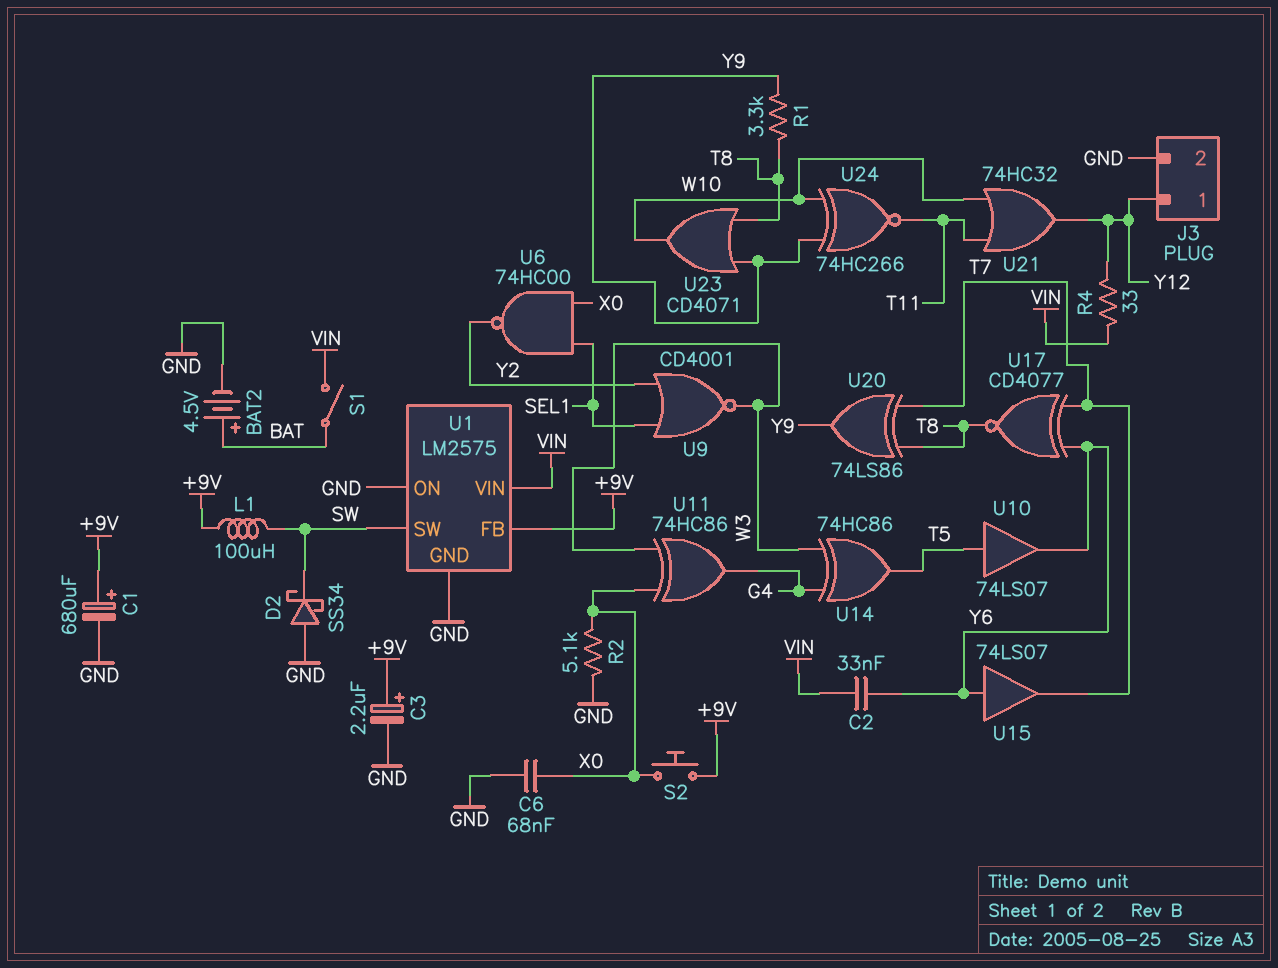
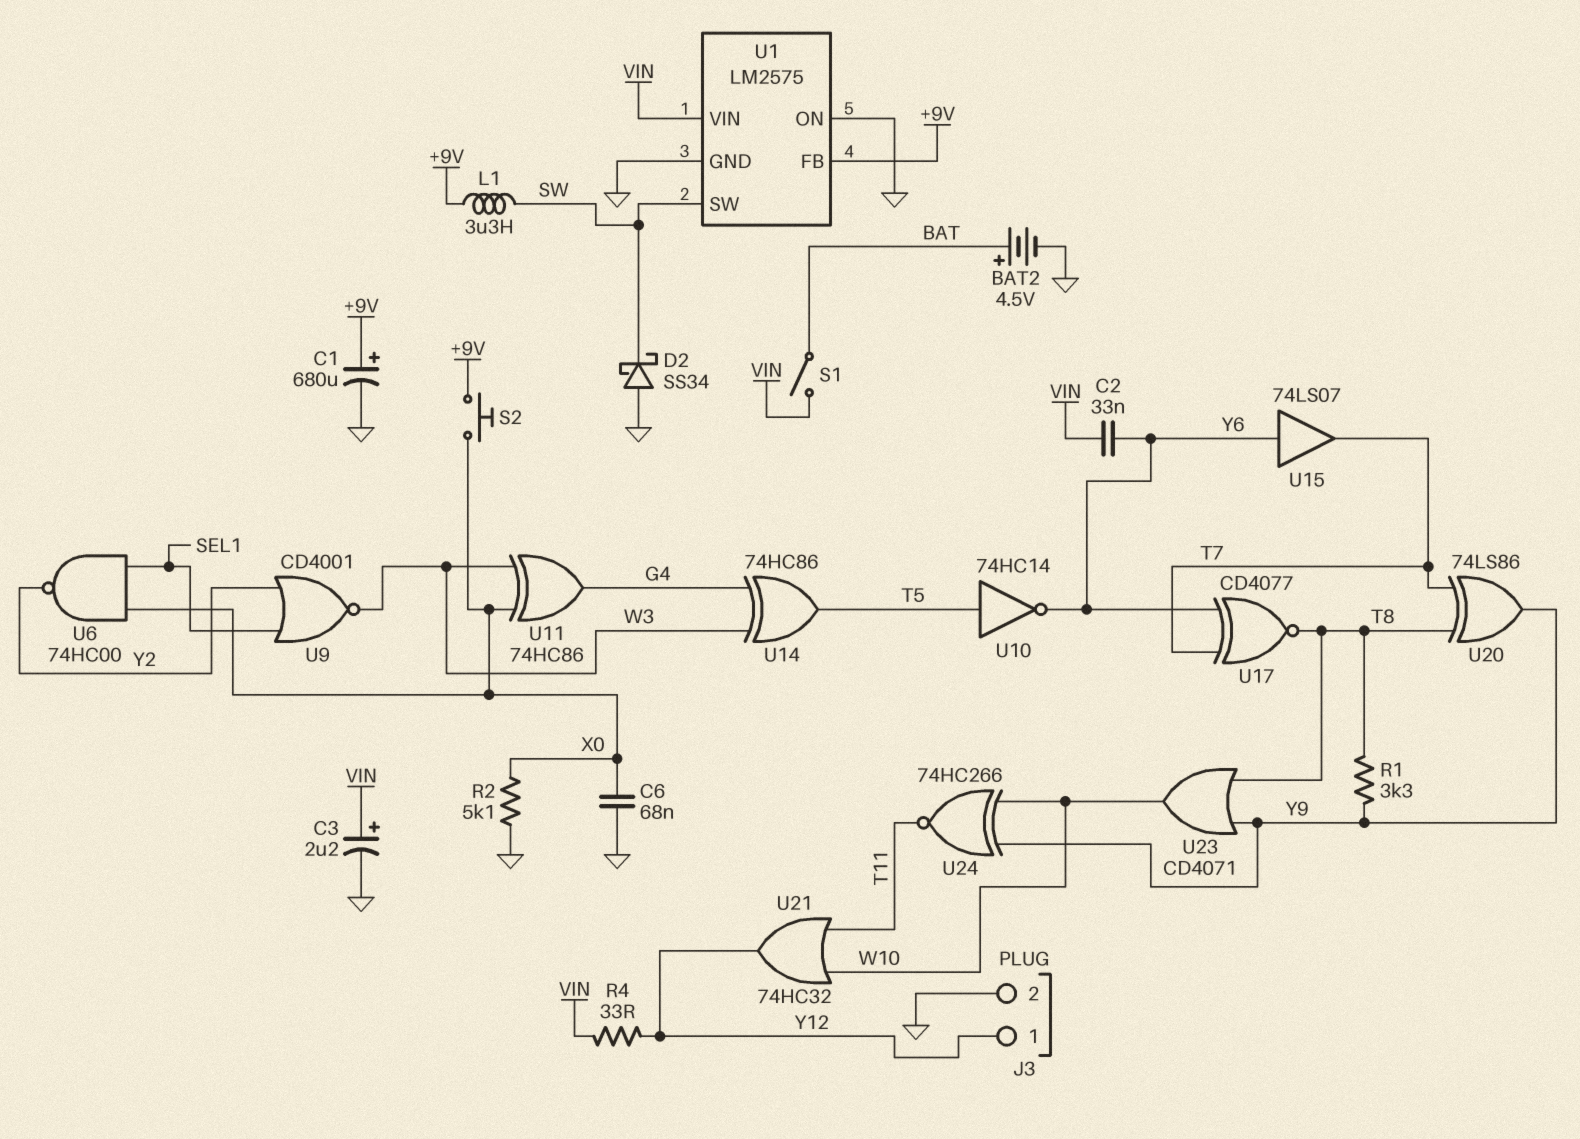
C3: 2.2uF (plus +9V, minus GND) -> 2.2uF (plus VIN, minus GND)
L1: 100uH (+9V, SW) -> 3.3uH (+9V, SW)
U10: buffer 74LS07 (in T5, out Y6) -> NOT 74HC14 (in T5, out Y6)

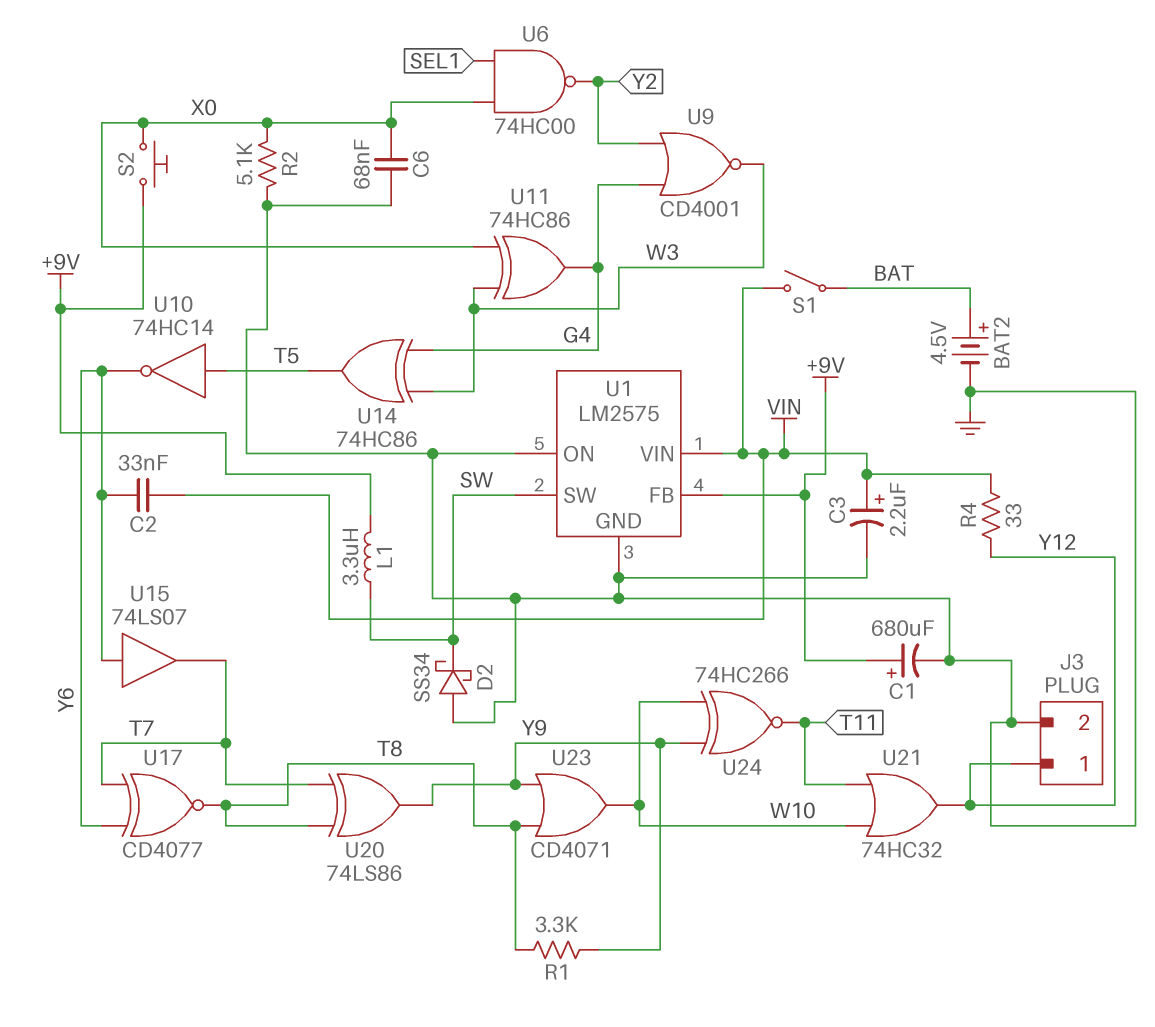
U9: NOR CD4001 (in SEL1, in Y2, out W3) -> NOR CD4001 (in G4, in Y2, out W3)

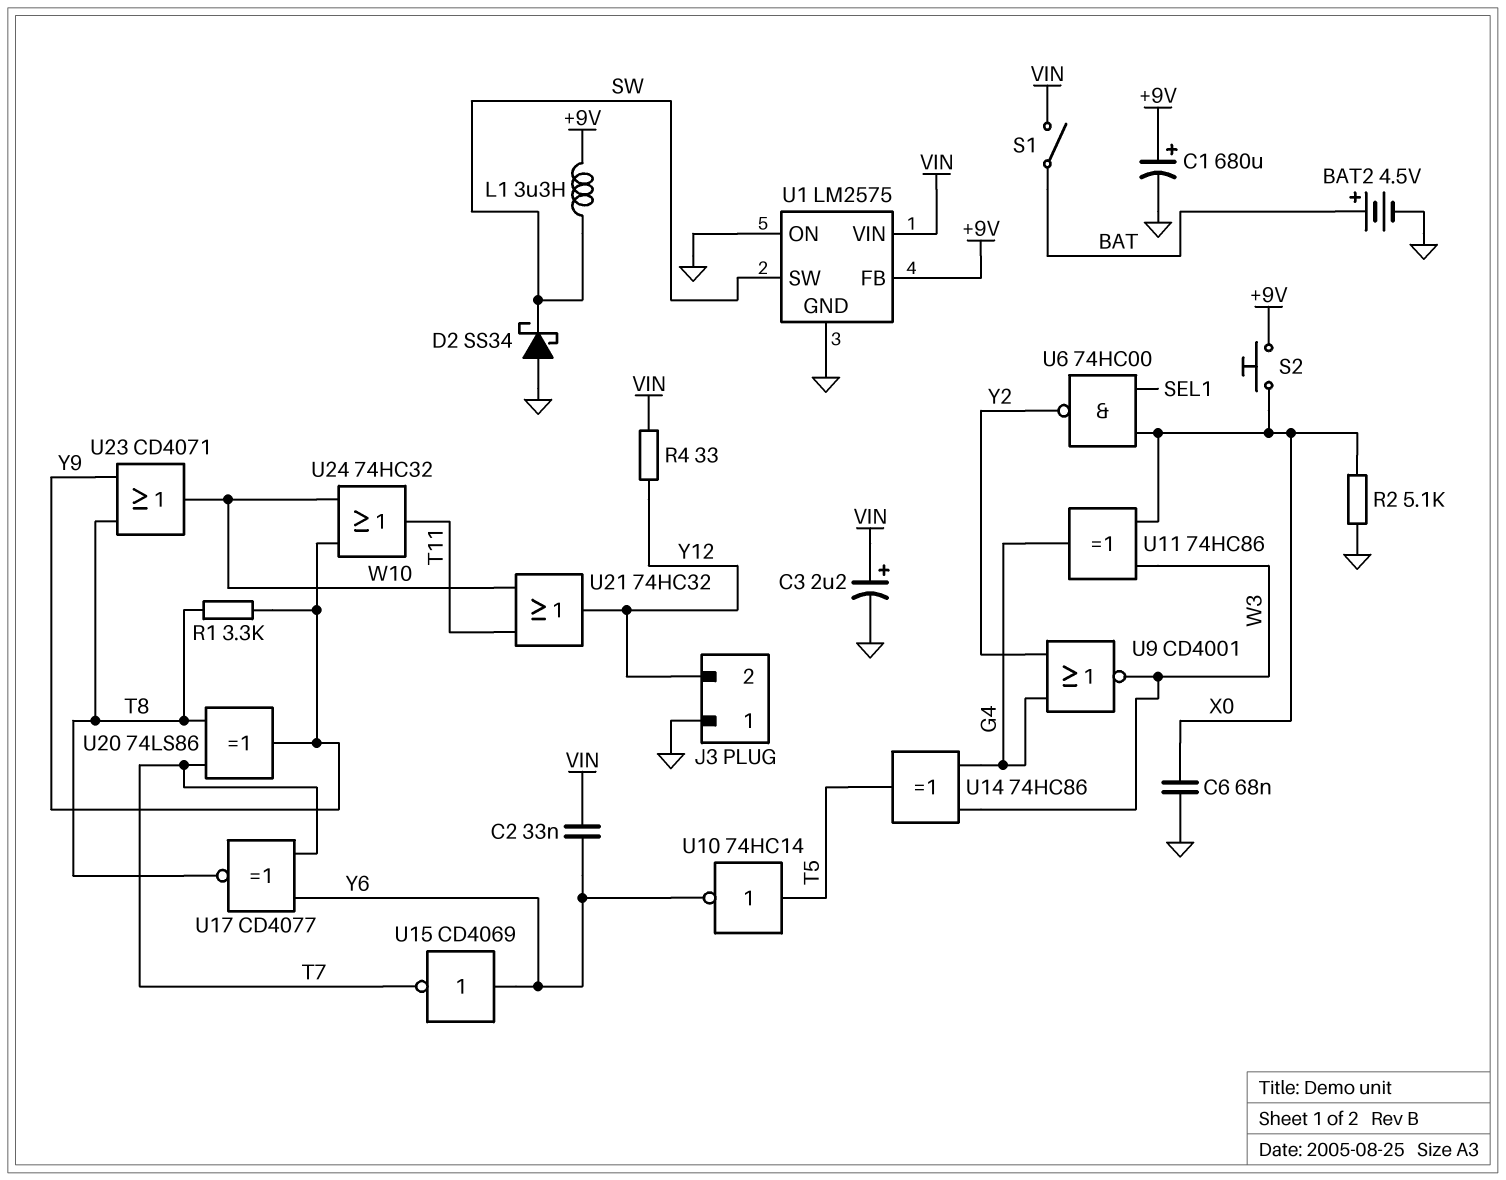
J3 pin 1: Y12 -> GND
J3 pin 2: GND -> Y12
U15: buffer 74LS07 (in Y6, out T7) -> NOT CD4069 (in Y6, out T7)
U24: XNOR 74HC266 (in W10, in Y9, out T11) -> OR 74HC32 (in W10, in Y9, out T11)

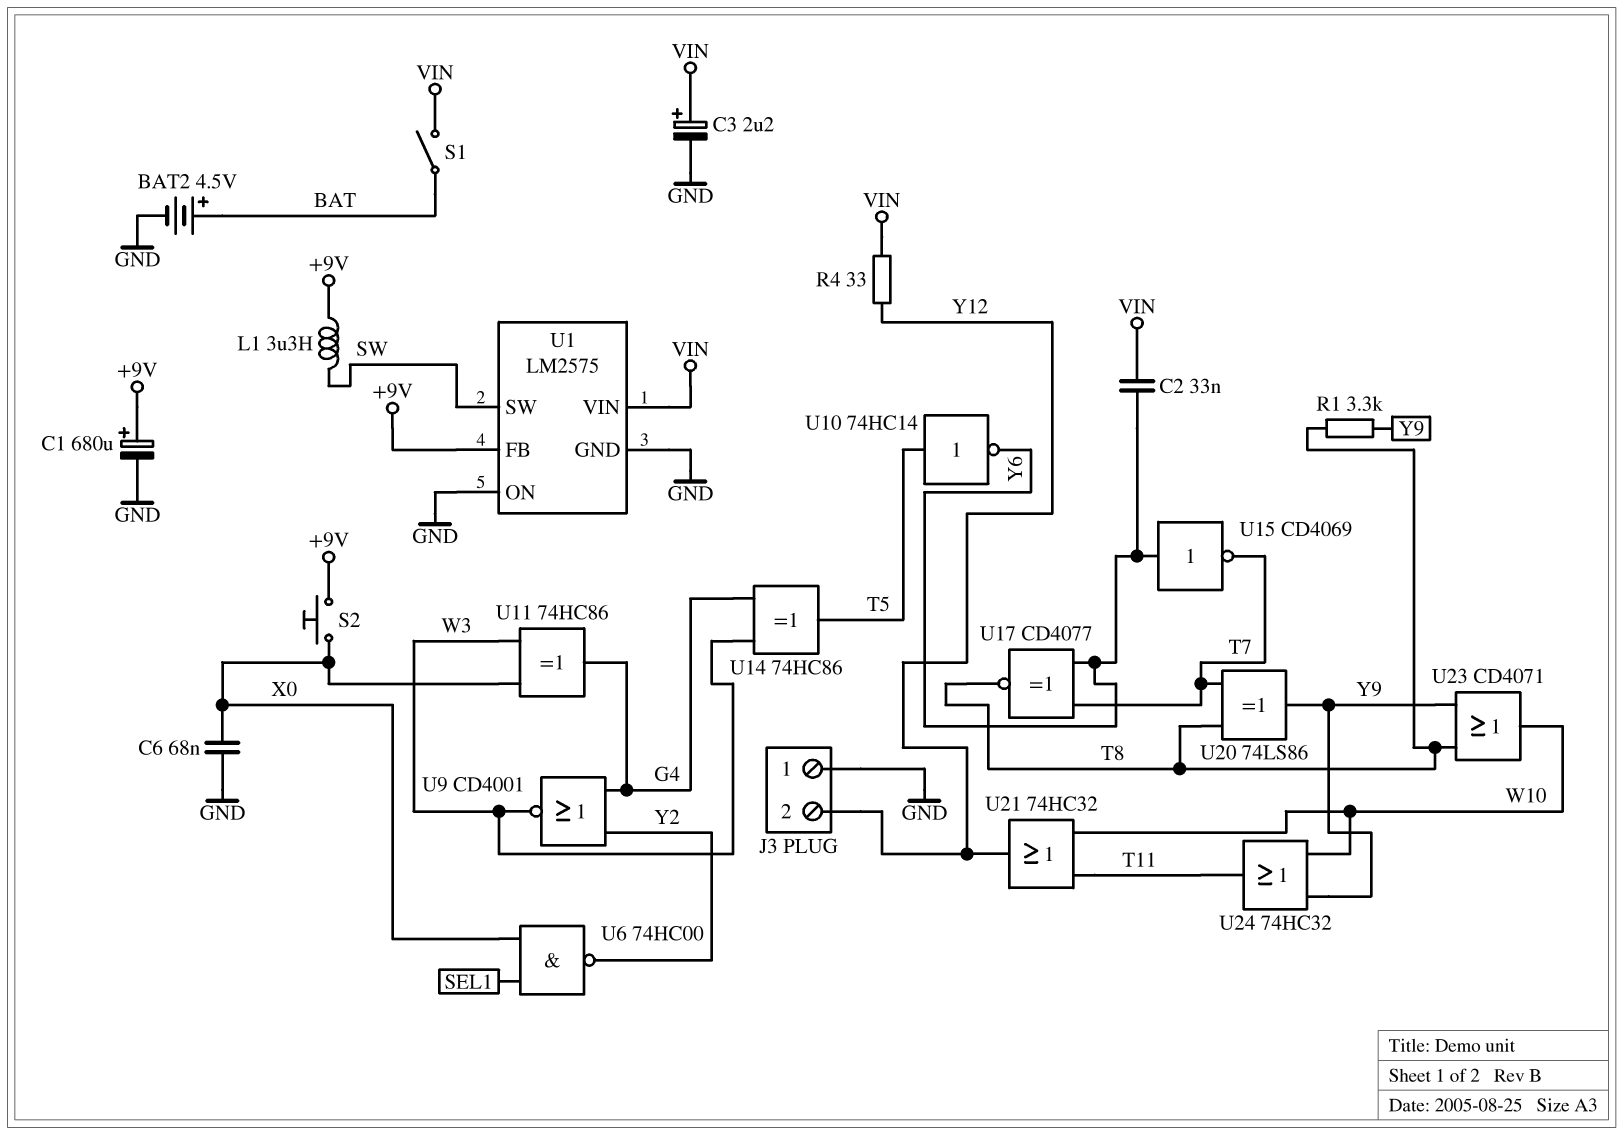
D2: schottky SS34 (A GND, K SW) -> none
R2: 5.1k (GND, X0) -> none

